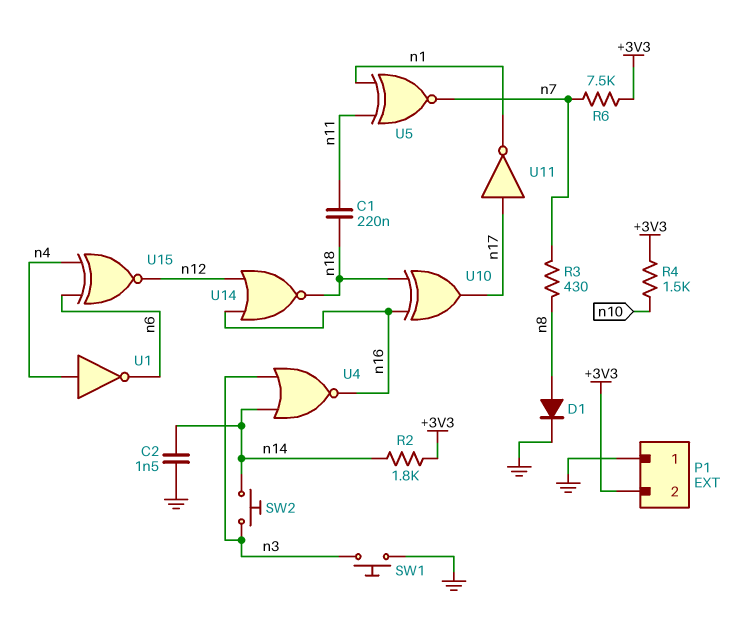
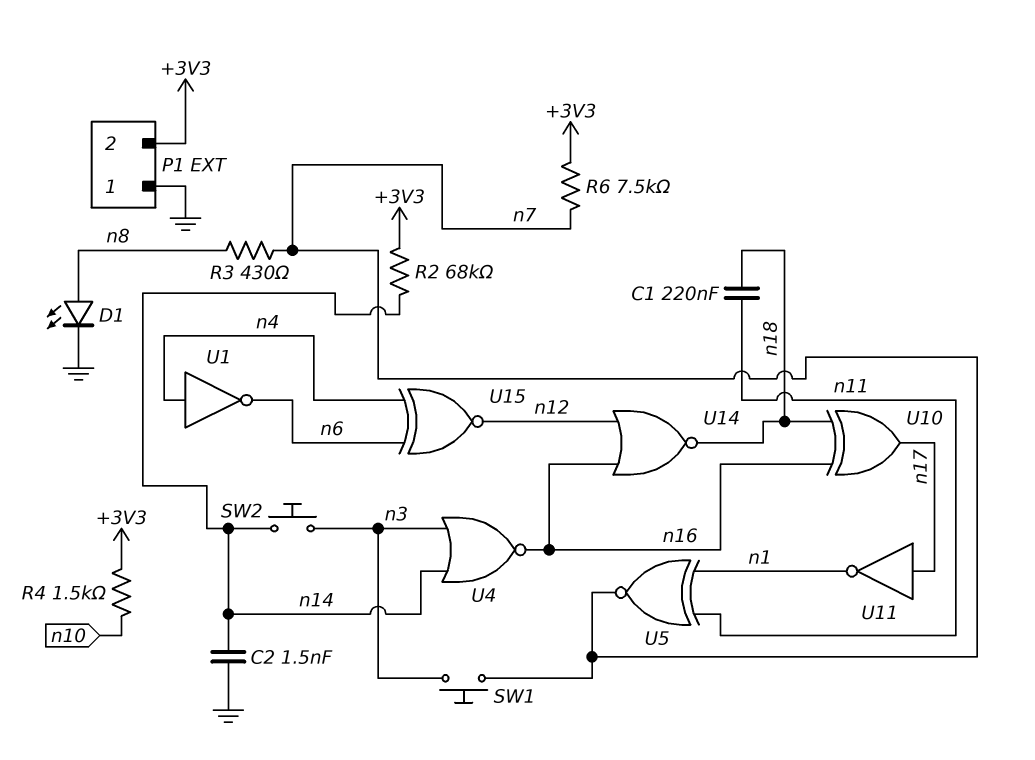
D1: diode (A n8, K GND) -> LED (A n8, K GND)
R2: 1.8k (+3V3, n14) -> 68k (+3V3, n14)
SW1: button (GND, n3) -> button (n3, n7)

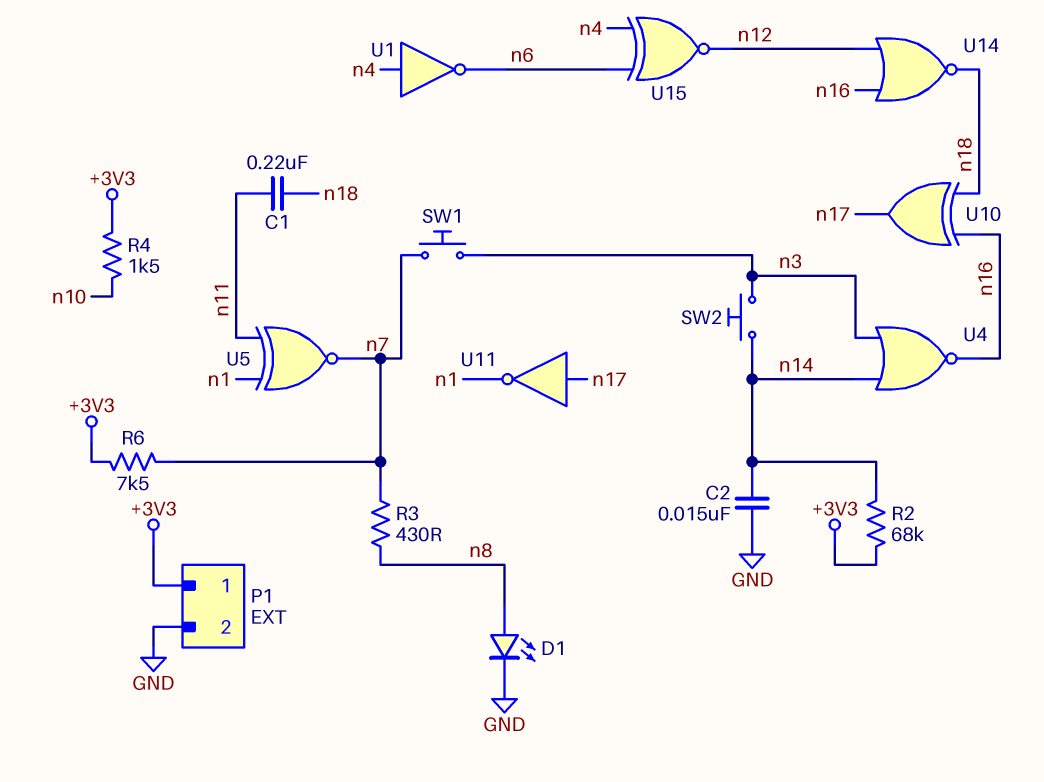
C2: 1.5nF (GND, n14) -> 15nF (GND, n14)
P1 pin 1: GND -> +3V3
P1 pin 2: +3V3 -> GND

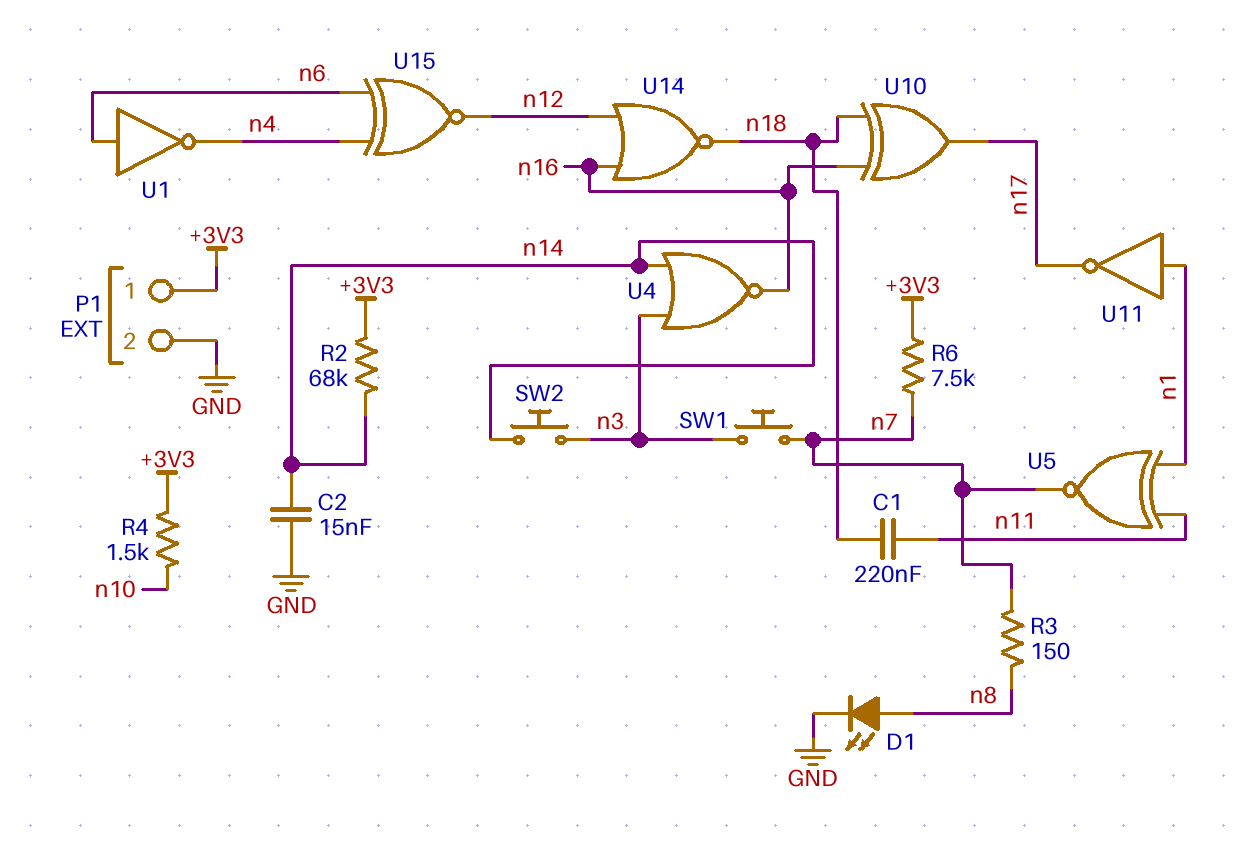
R3: 430 (n7, n8) -> 150 (n7, n8)
U1: NOT (in n4, out n6) -> NOT (in n6, out n4)
U11: NOT (in n17, out n1) -> NOT (in n1, out n17)

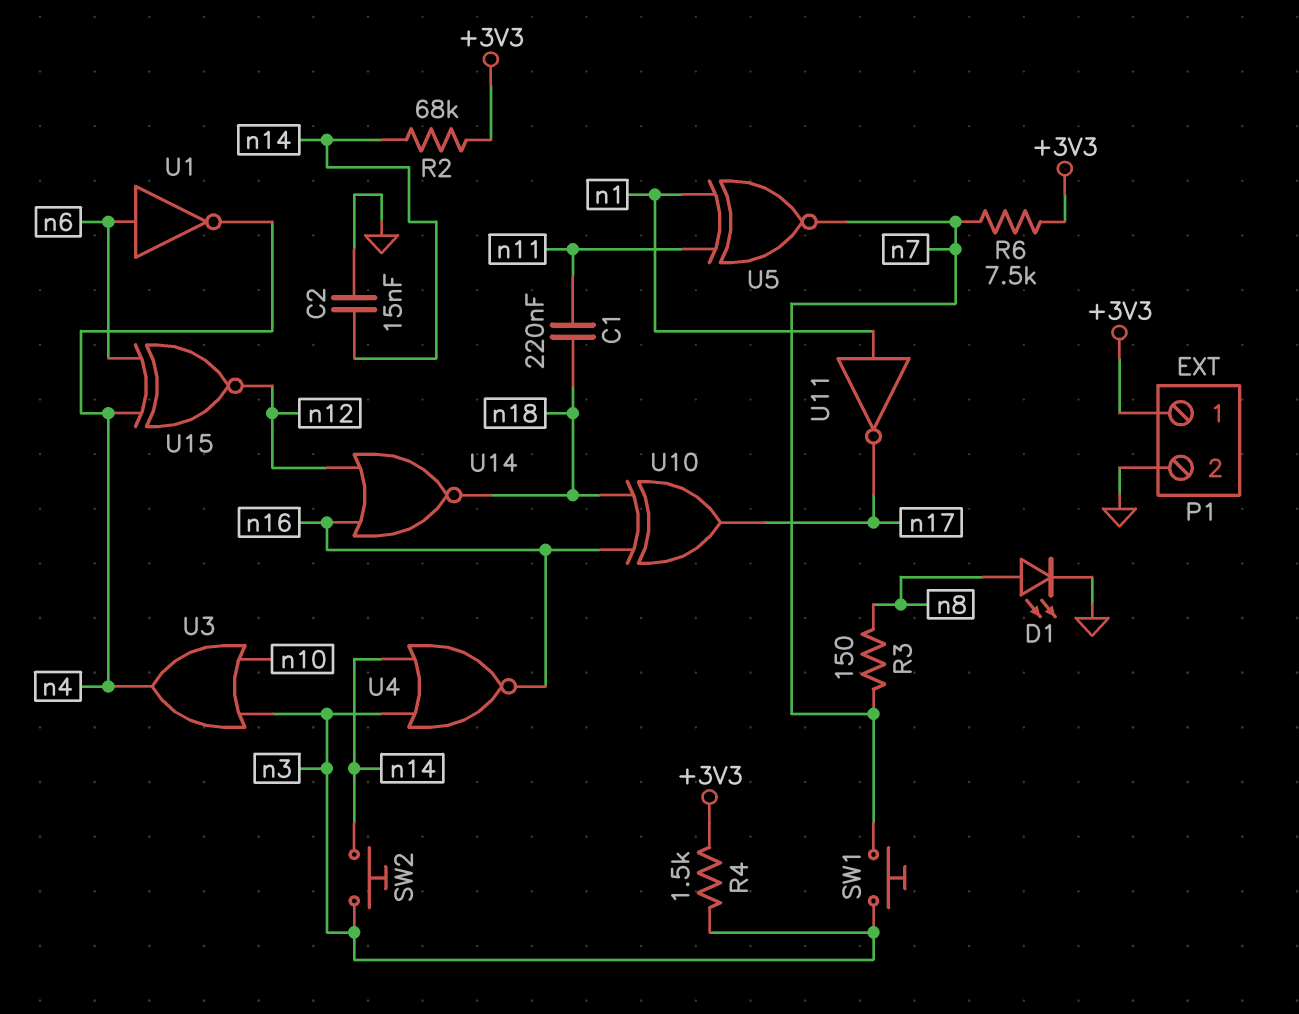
R4: 1.5k (+3V3, n10) -> 1.5k (+3V3, n3)
U3: none -> OR (in n3, in n10, out n4)

